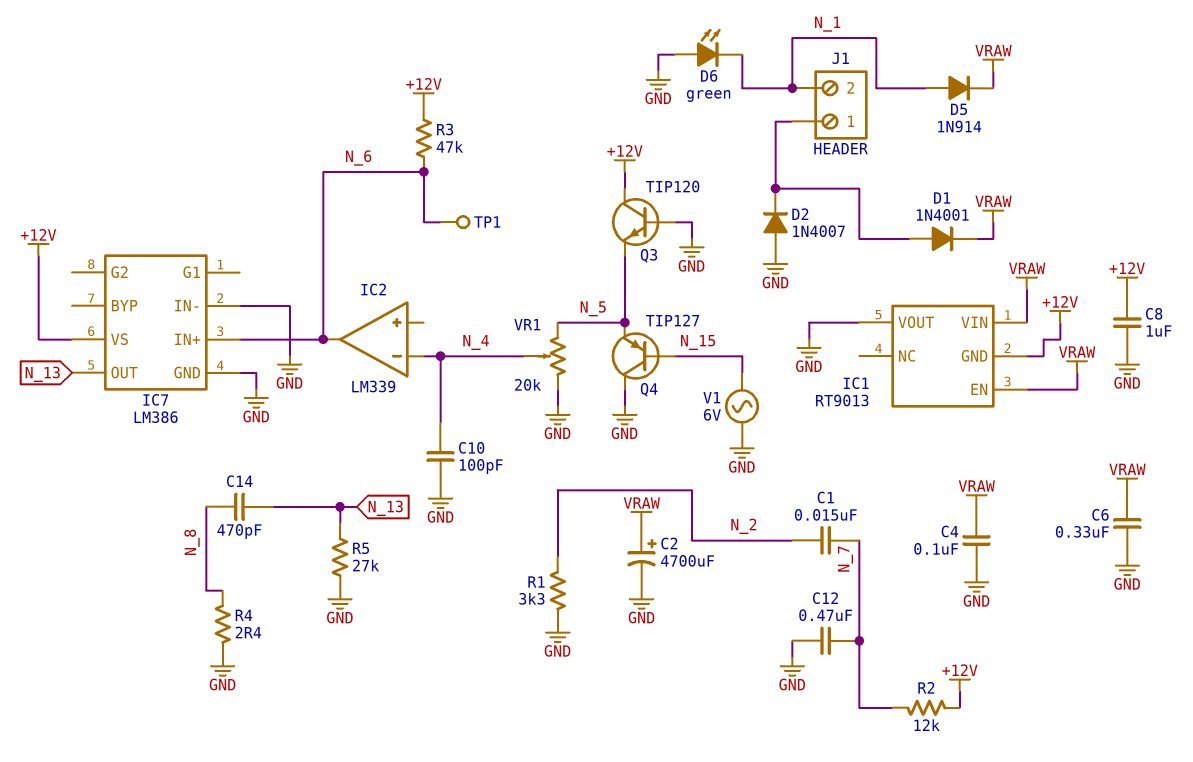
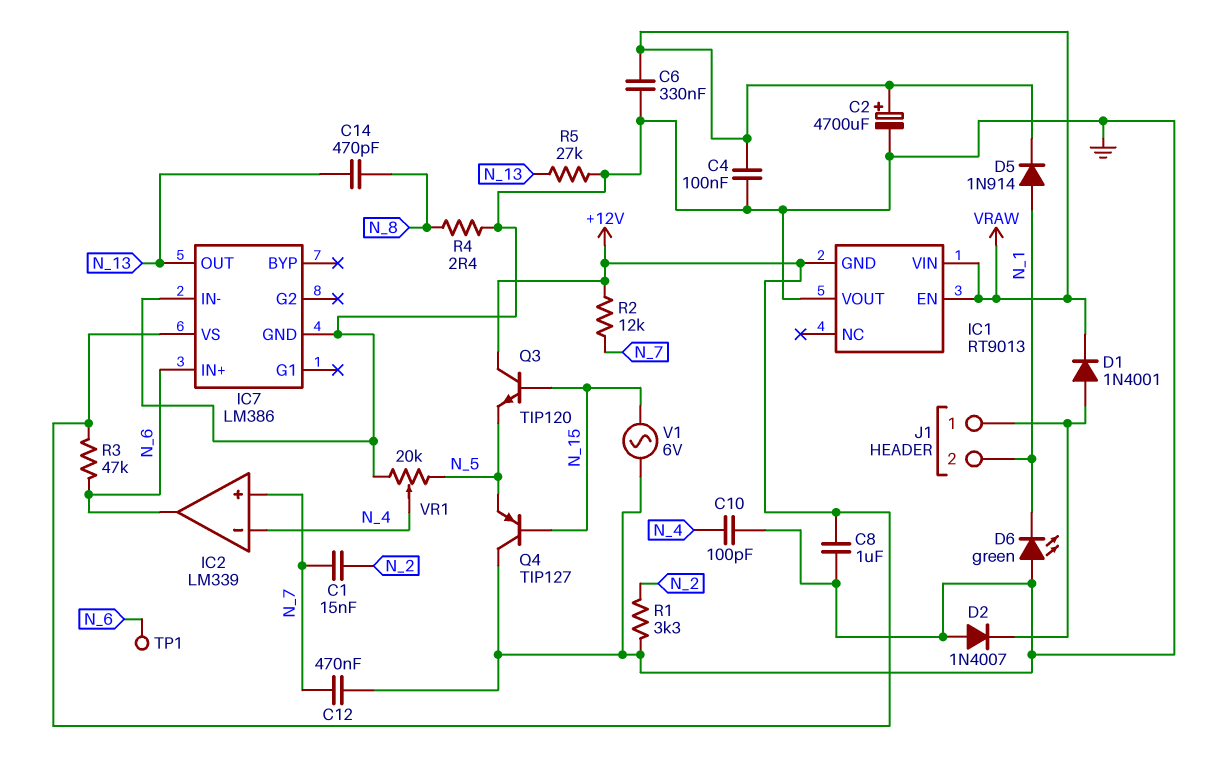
IC2 pin in+: none -> N_7
Q3: NPN TIP120 (B GND, C +12V, E N_5) -> NPN TIP120 (B N_15, C +12V, E N_5)

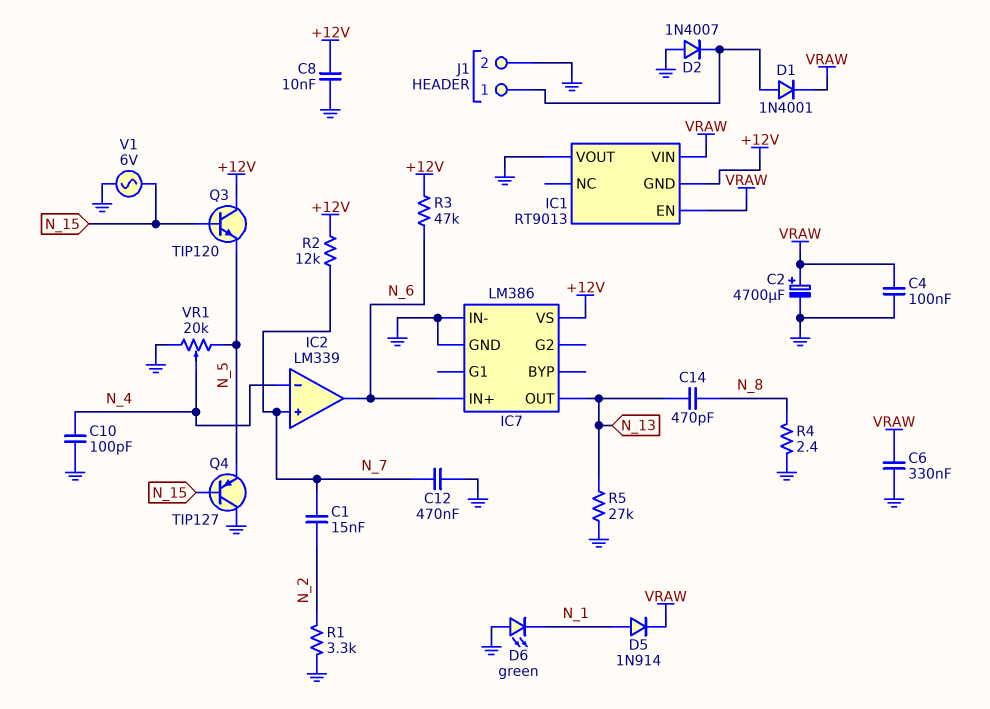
C8: 1uF (+12V, GND) -> 10nF (+12V, GND)
J1 pin 2: N_1 -> GND
TP1: test point (N_6) -> none

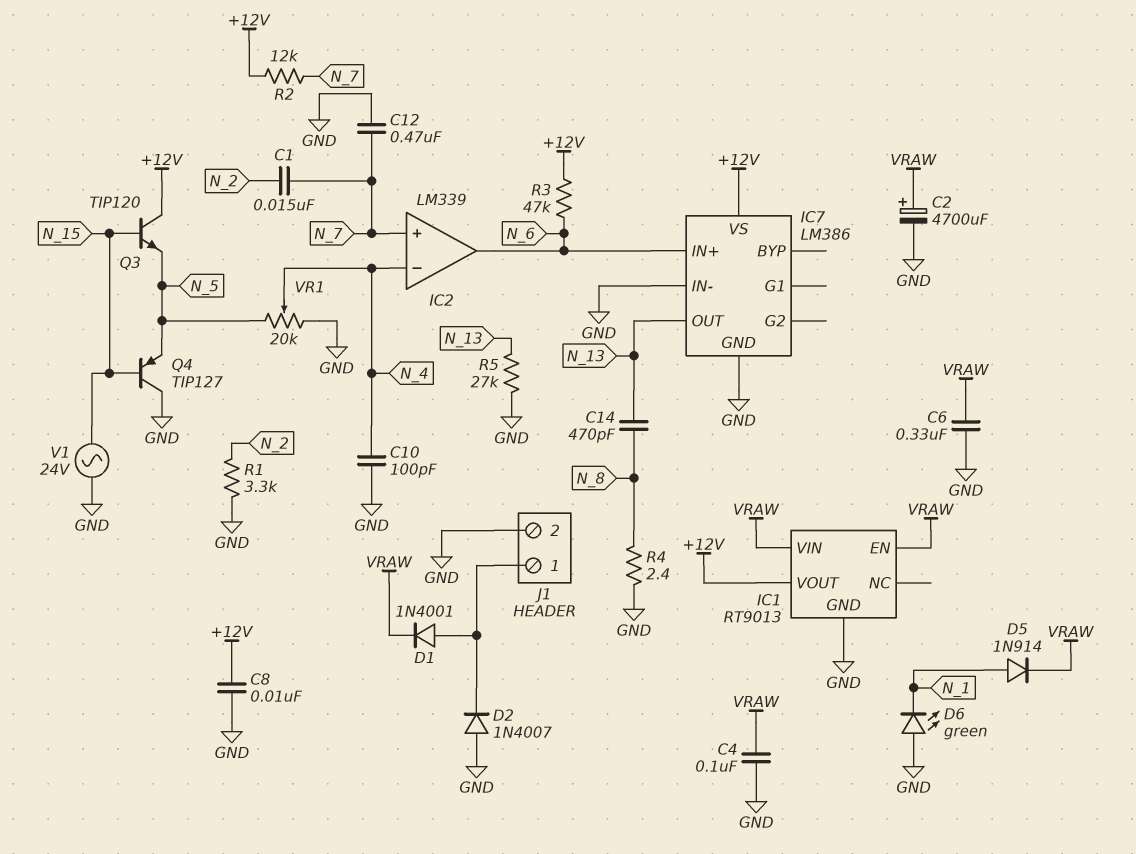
IC1 pin GND: +12V -> GND
IC1 pin VOUT: GND -> +12V
V1: AC 6V (GND, N_15) -> AC 24V (GND, N_15)

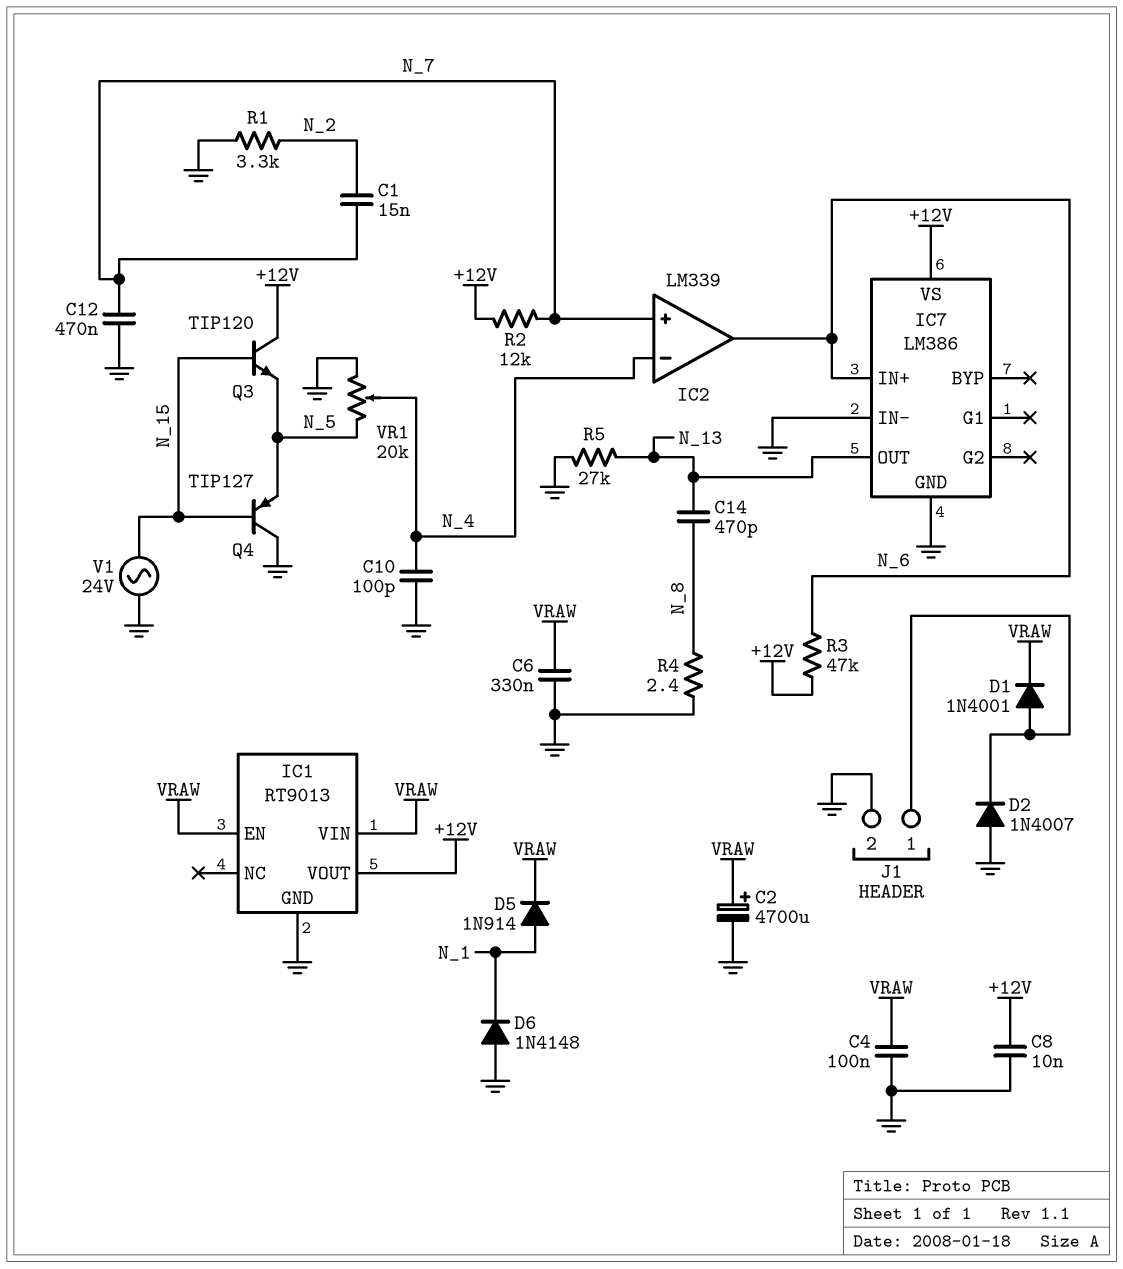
D6: LED green (A GND, K N_1) -> diode 1N4148 (A GND, K N_1)

